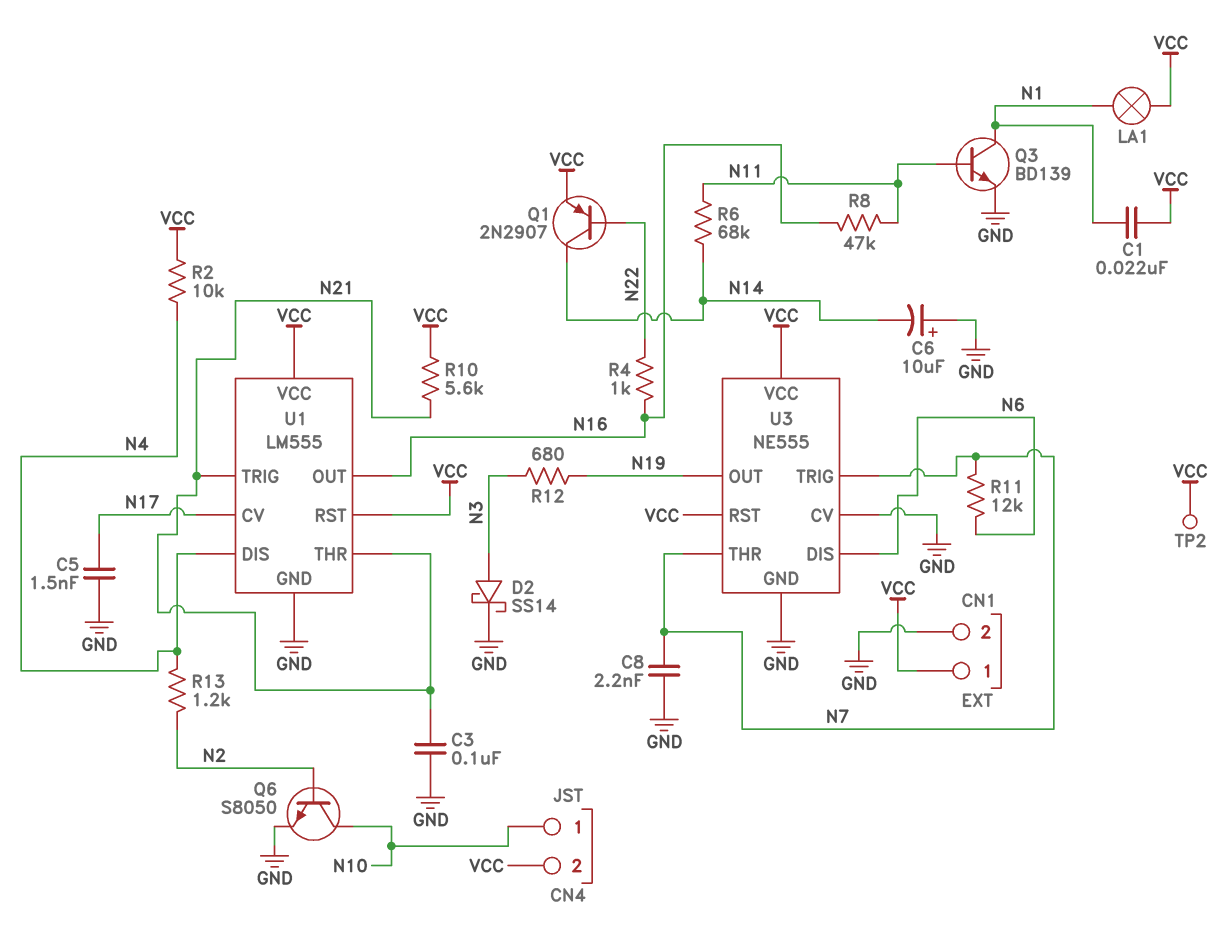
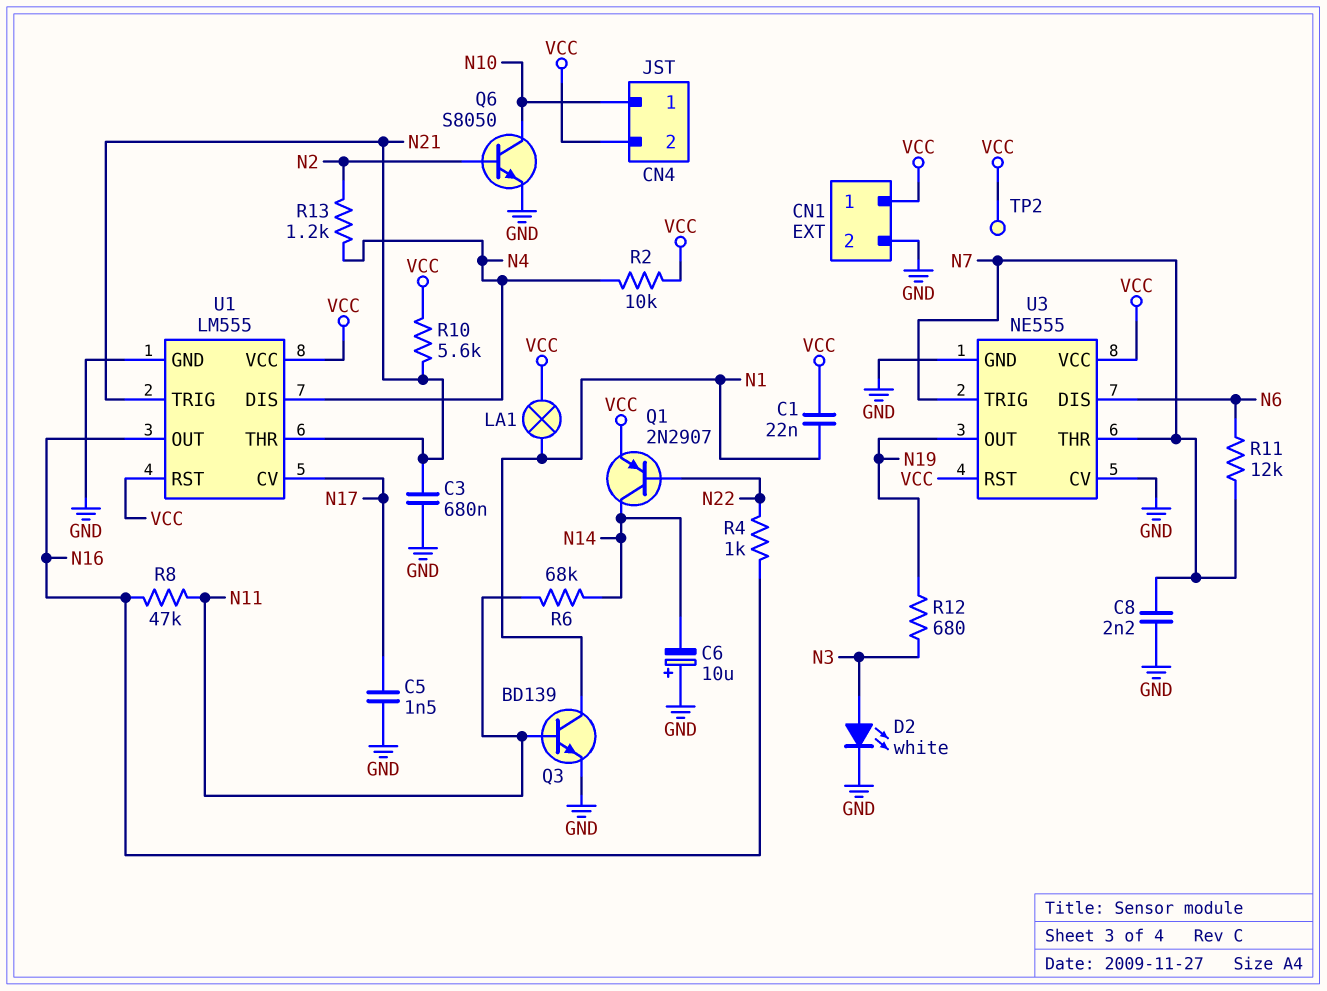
C3: 100nF (GND, N21) -> 680nF (GND, N21)
D2: schottky SS14 (A N3, K GND) -> LED white (A N3, K GND)

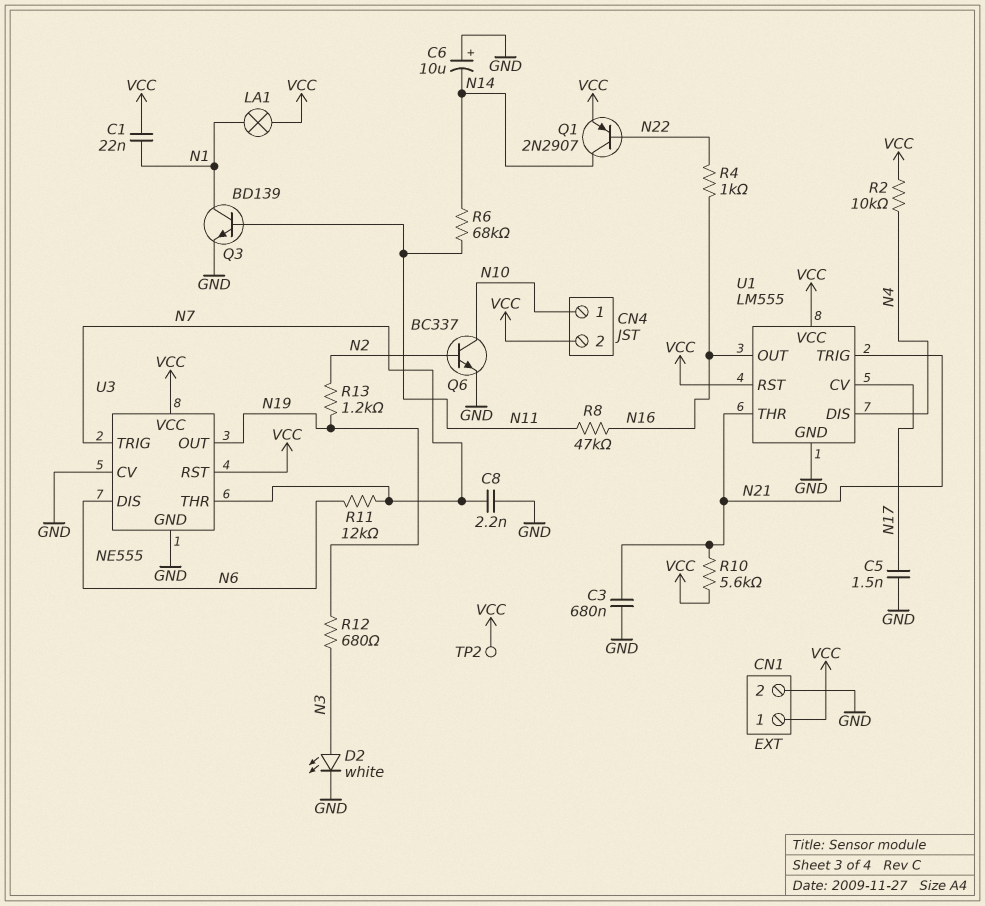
Q6: NPN S8050 (B N2, C N10, E GND) -> NPN BC337 (B N2, C N10, E GND)
R13: 1.2k (N2, N4) -> 1.2k (N2, N19)

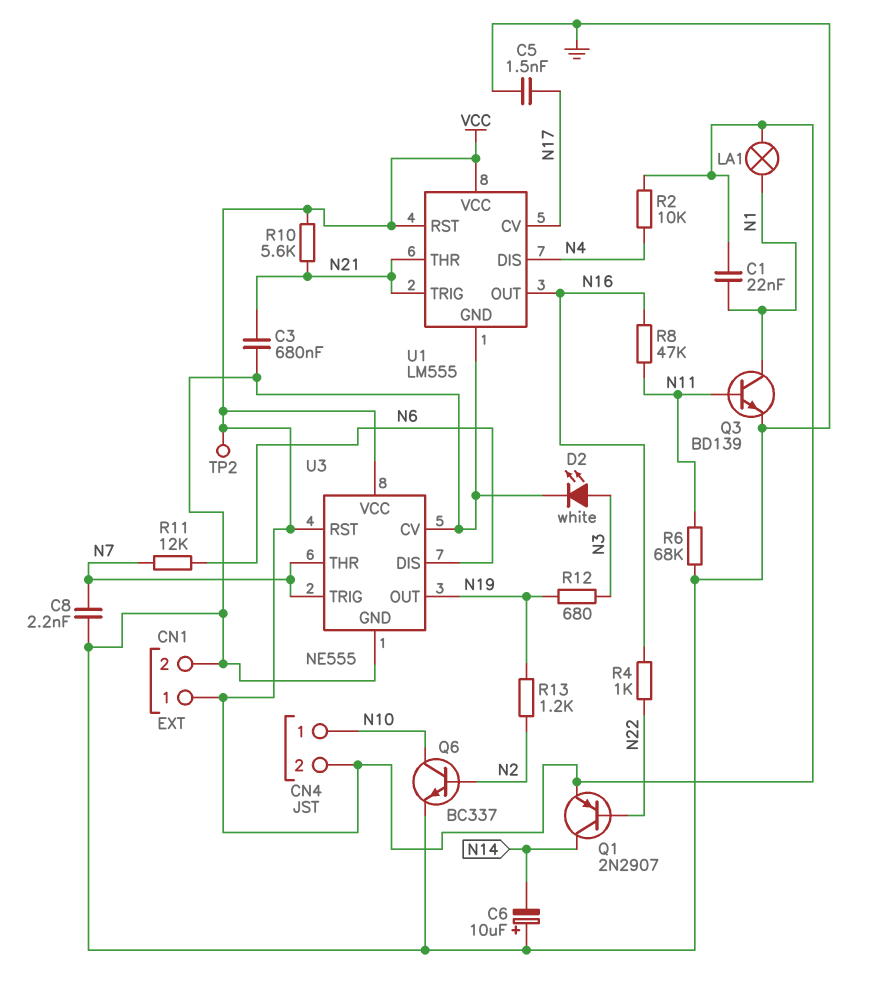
R6: 68k (N11, N14) -> 68k (GND, N11)

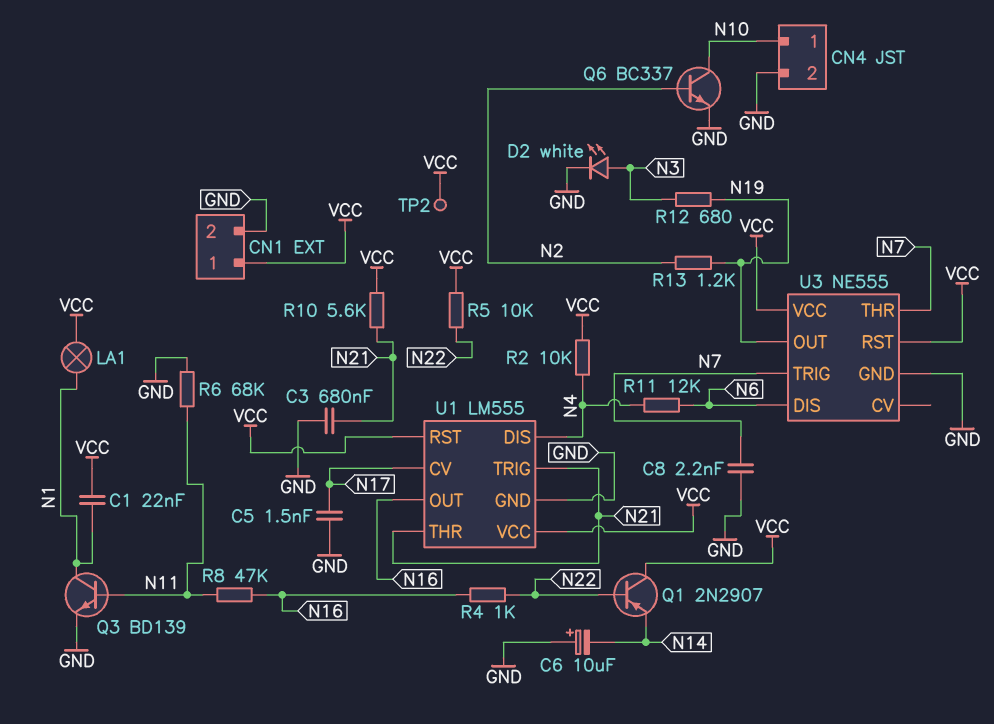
CN4 pin 2: VCC -> GND
Q1: PNP 2N2907 (B N22, C N14, E VCC) -> PNP 2N2907 (B N22, C VCC, E N14)
R5: none -> 10k (N22, VCC)
R11: 12k (N6, N7) -> 12k (N4, N6)
U3 pin CV: GND -> none

